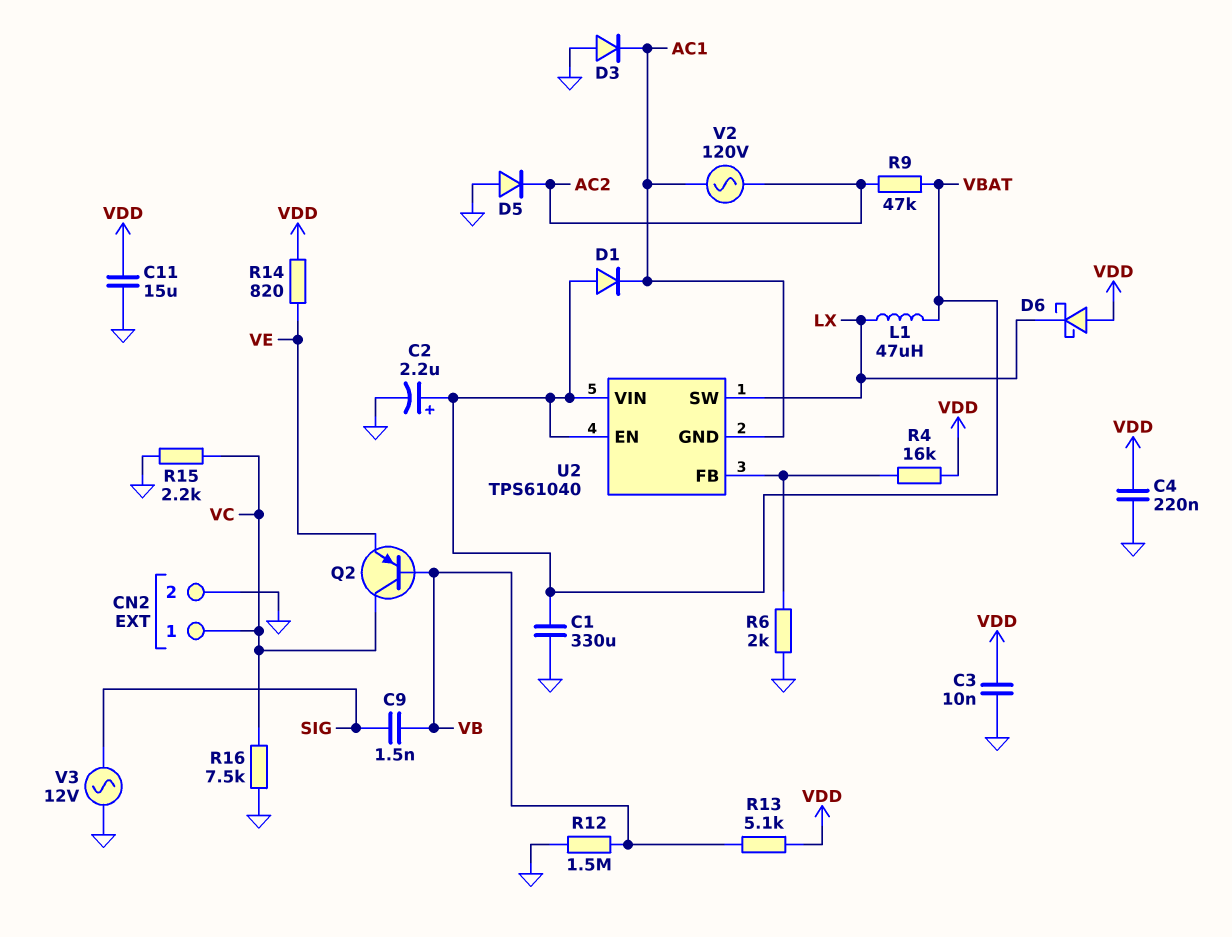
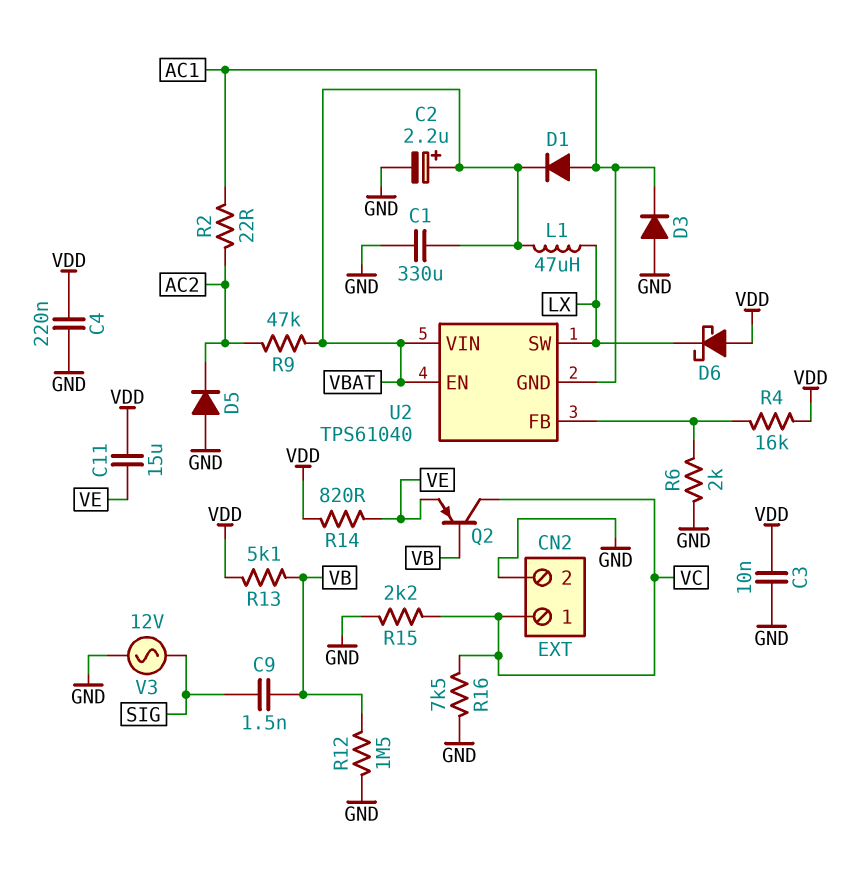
C11: 15uF (GND, VDD) -> 15uF (VDD, VE)
D1: diode (A VBAT, K AC1) -> diode (A AC1, K VBAT)
R2: none -> 22 (AC1, AC2)
V2: AC 120V (AC1, AC2) -> none

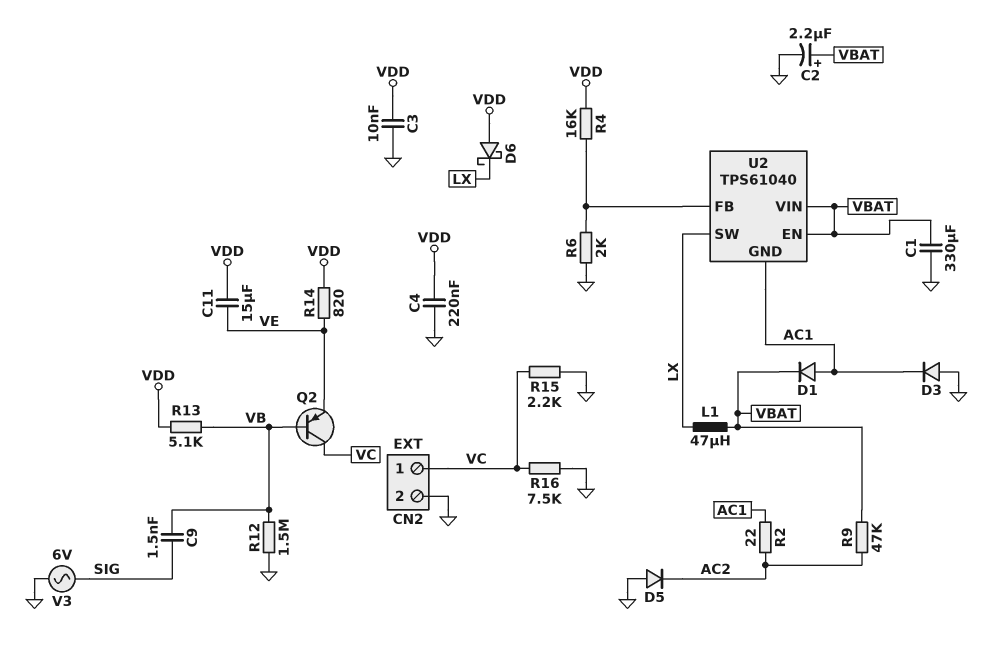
V3: AC 12V (GND, SIG) -> AC 6V (GND, SIG)

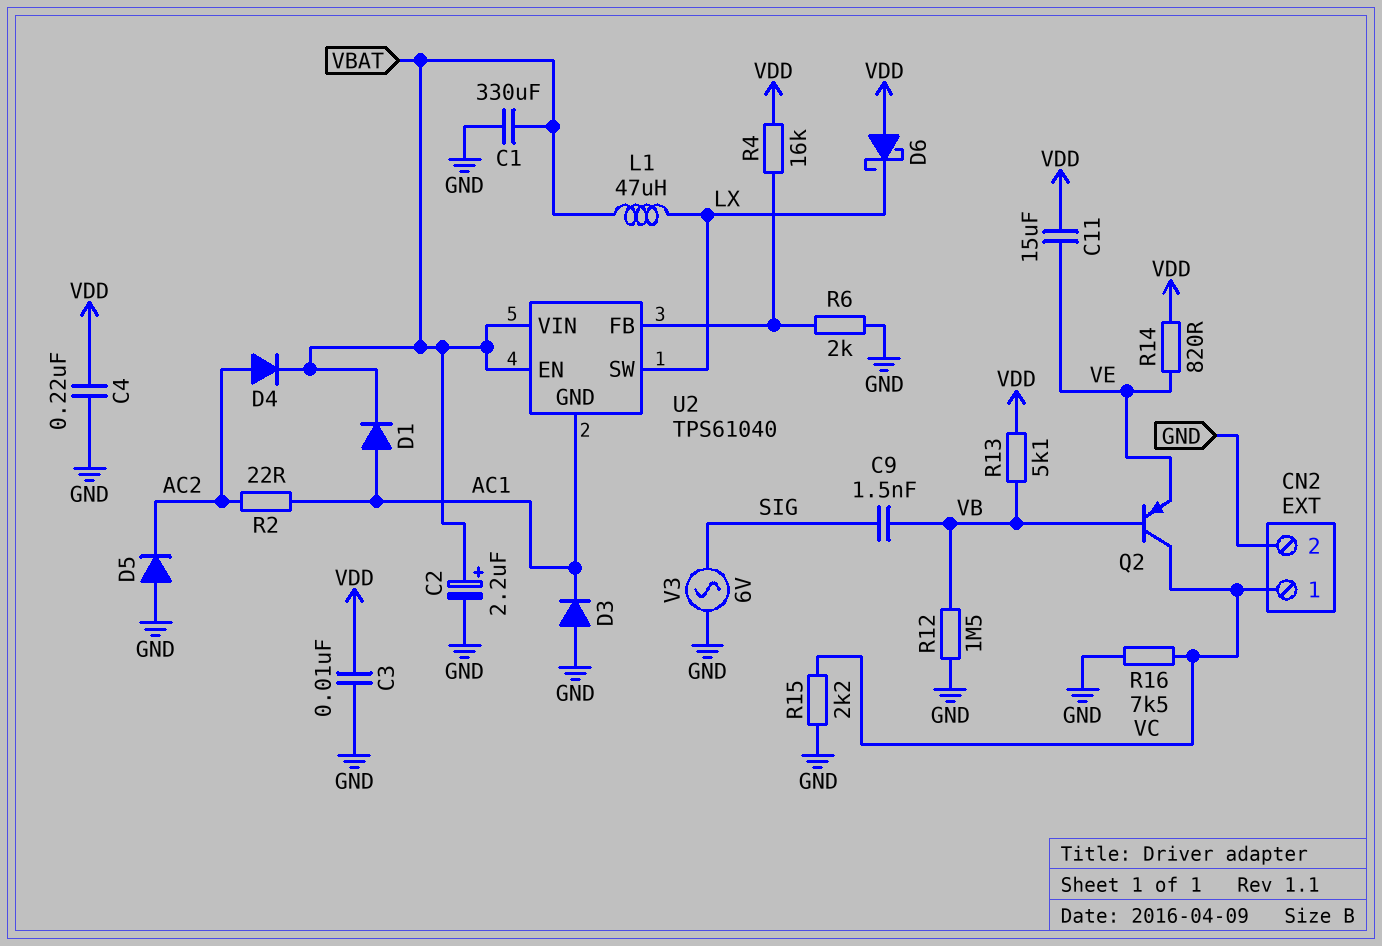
D4: none -> diode (A AC2, K VBAT)
R9: 47k (AC2, VBAT) -> none

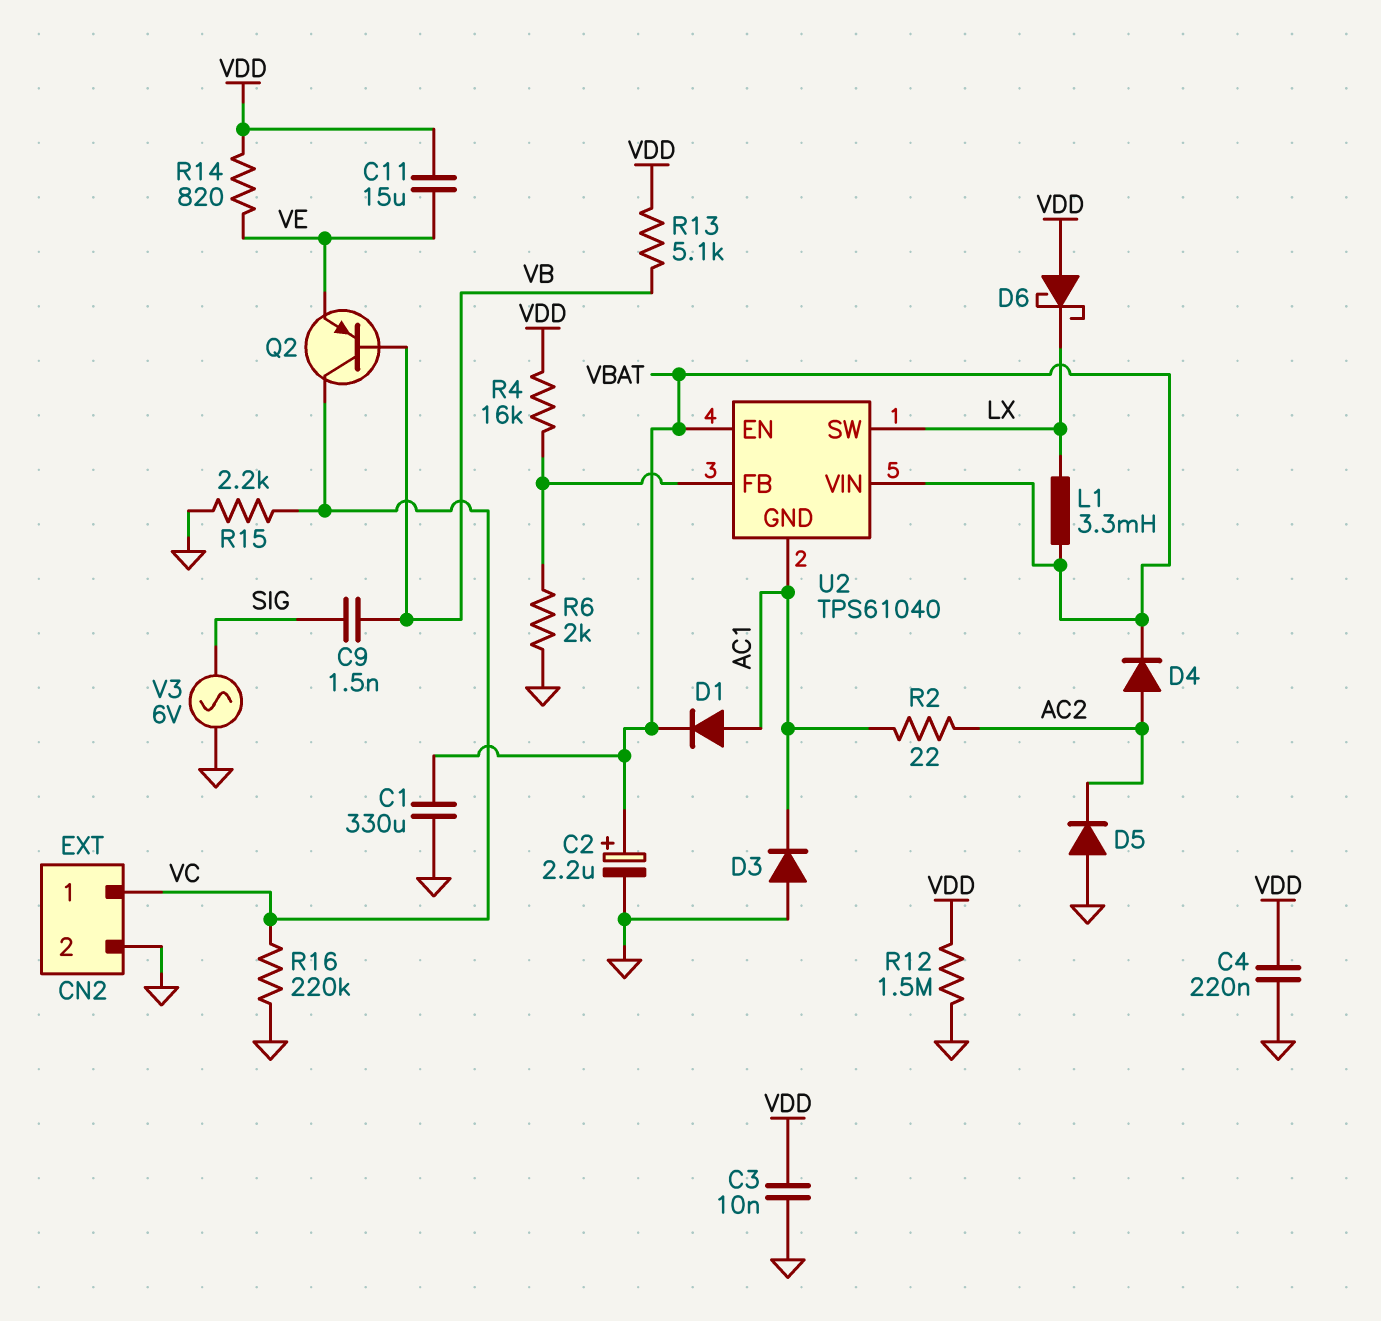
L1: 47uH (LX, VBAT) -> 3.3mH (LX, VBAT)
R12: 1.5M (GND, VB) -> 1.5M (GND, VDD)
R16: 7.5k (GND, VC) -> 220k (GND, VC)

